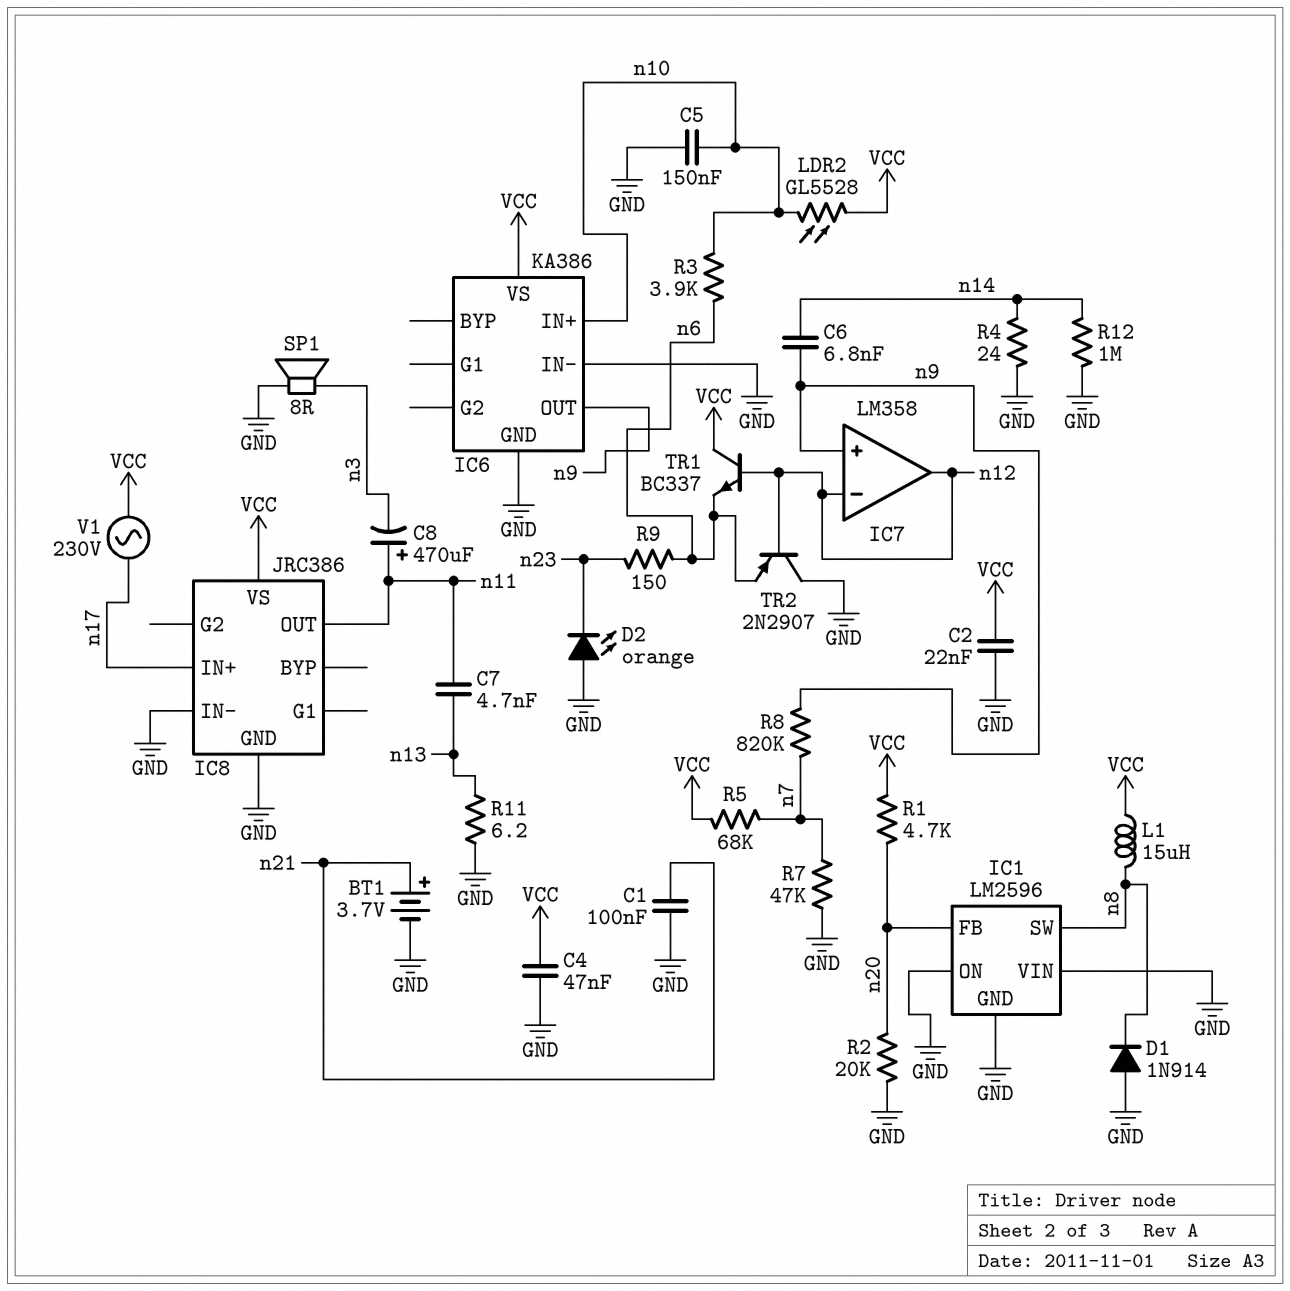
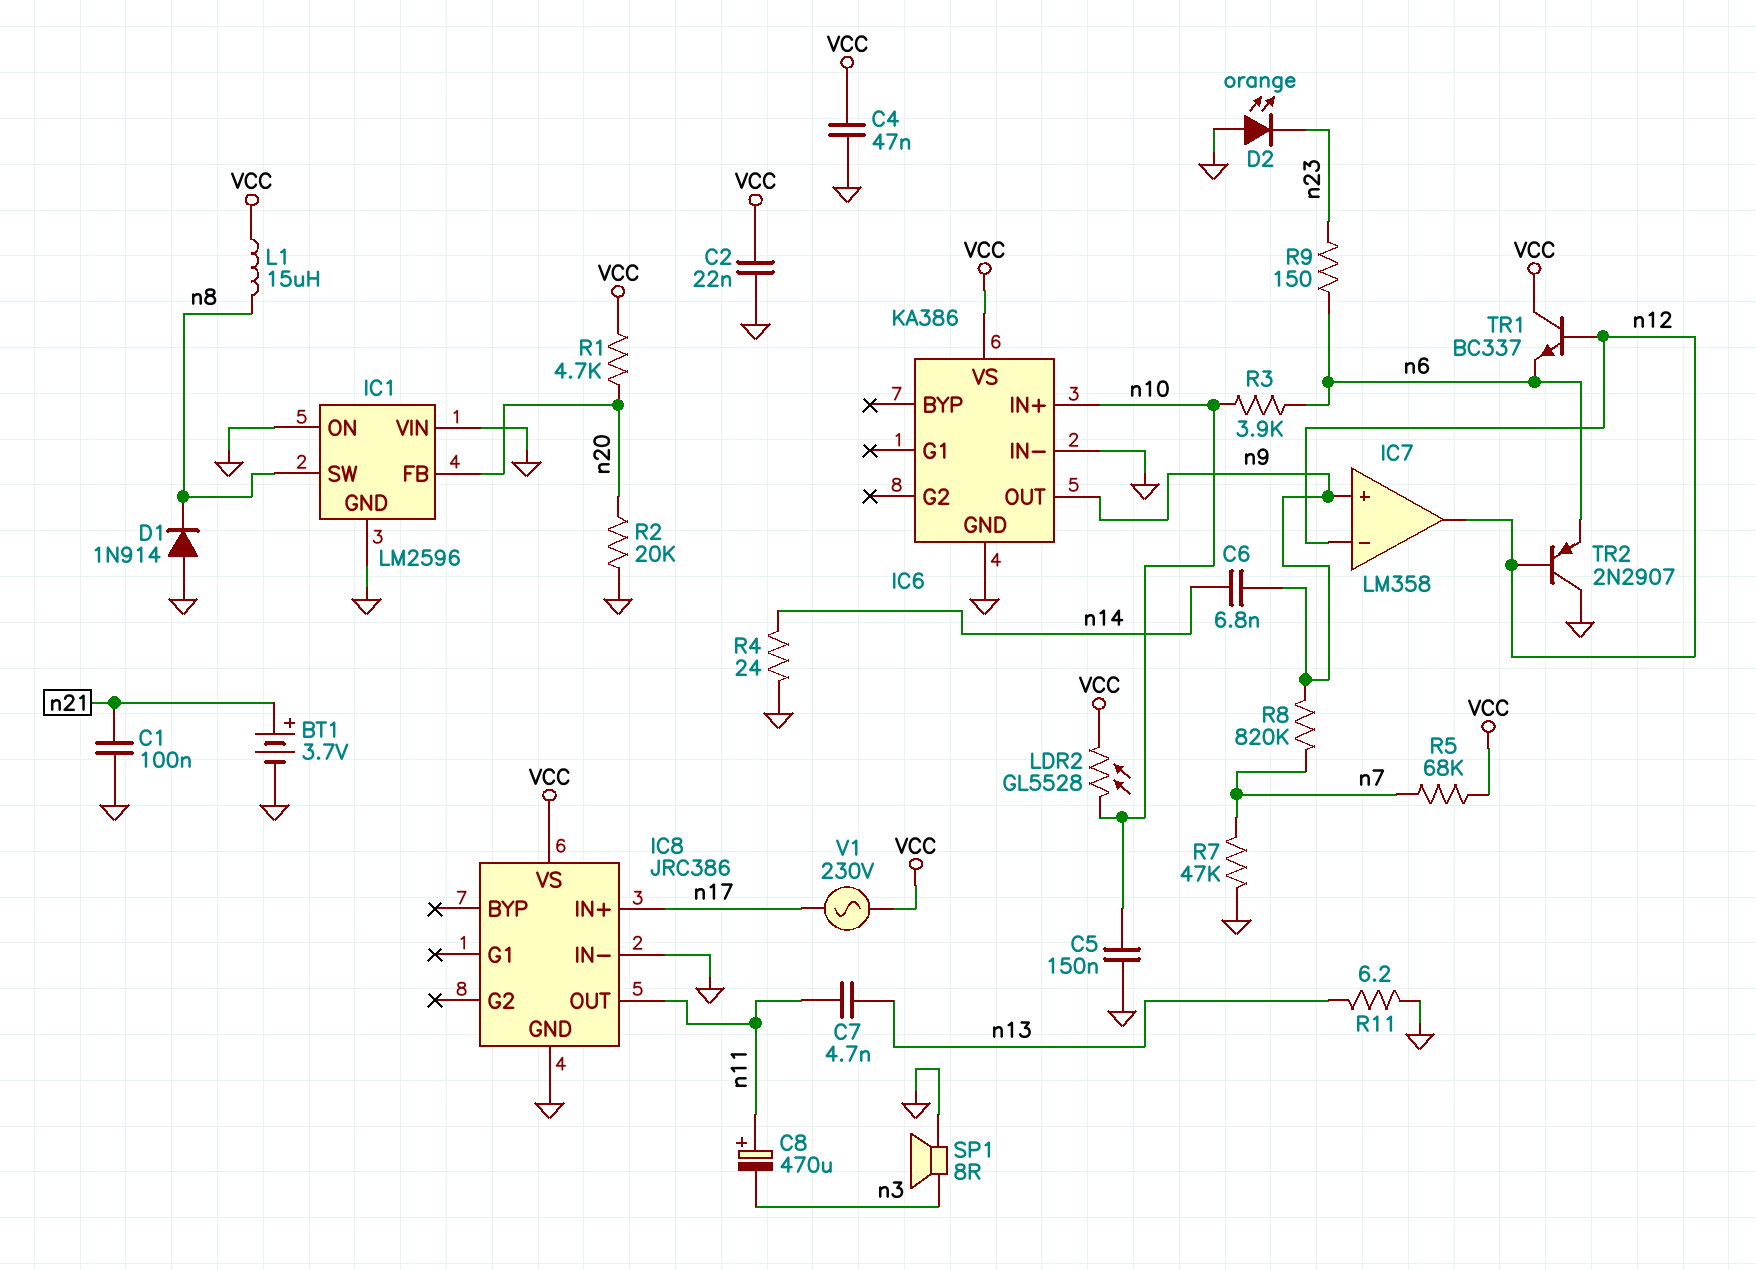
R12: 1M (GND, n14) -> none

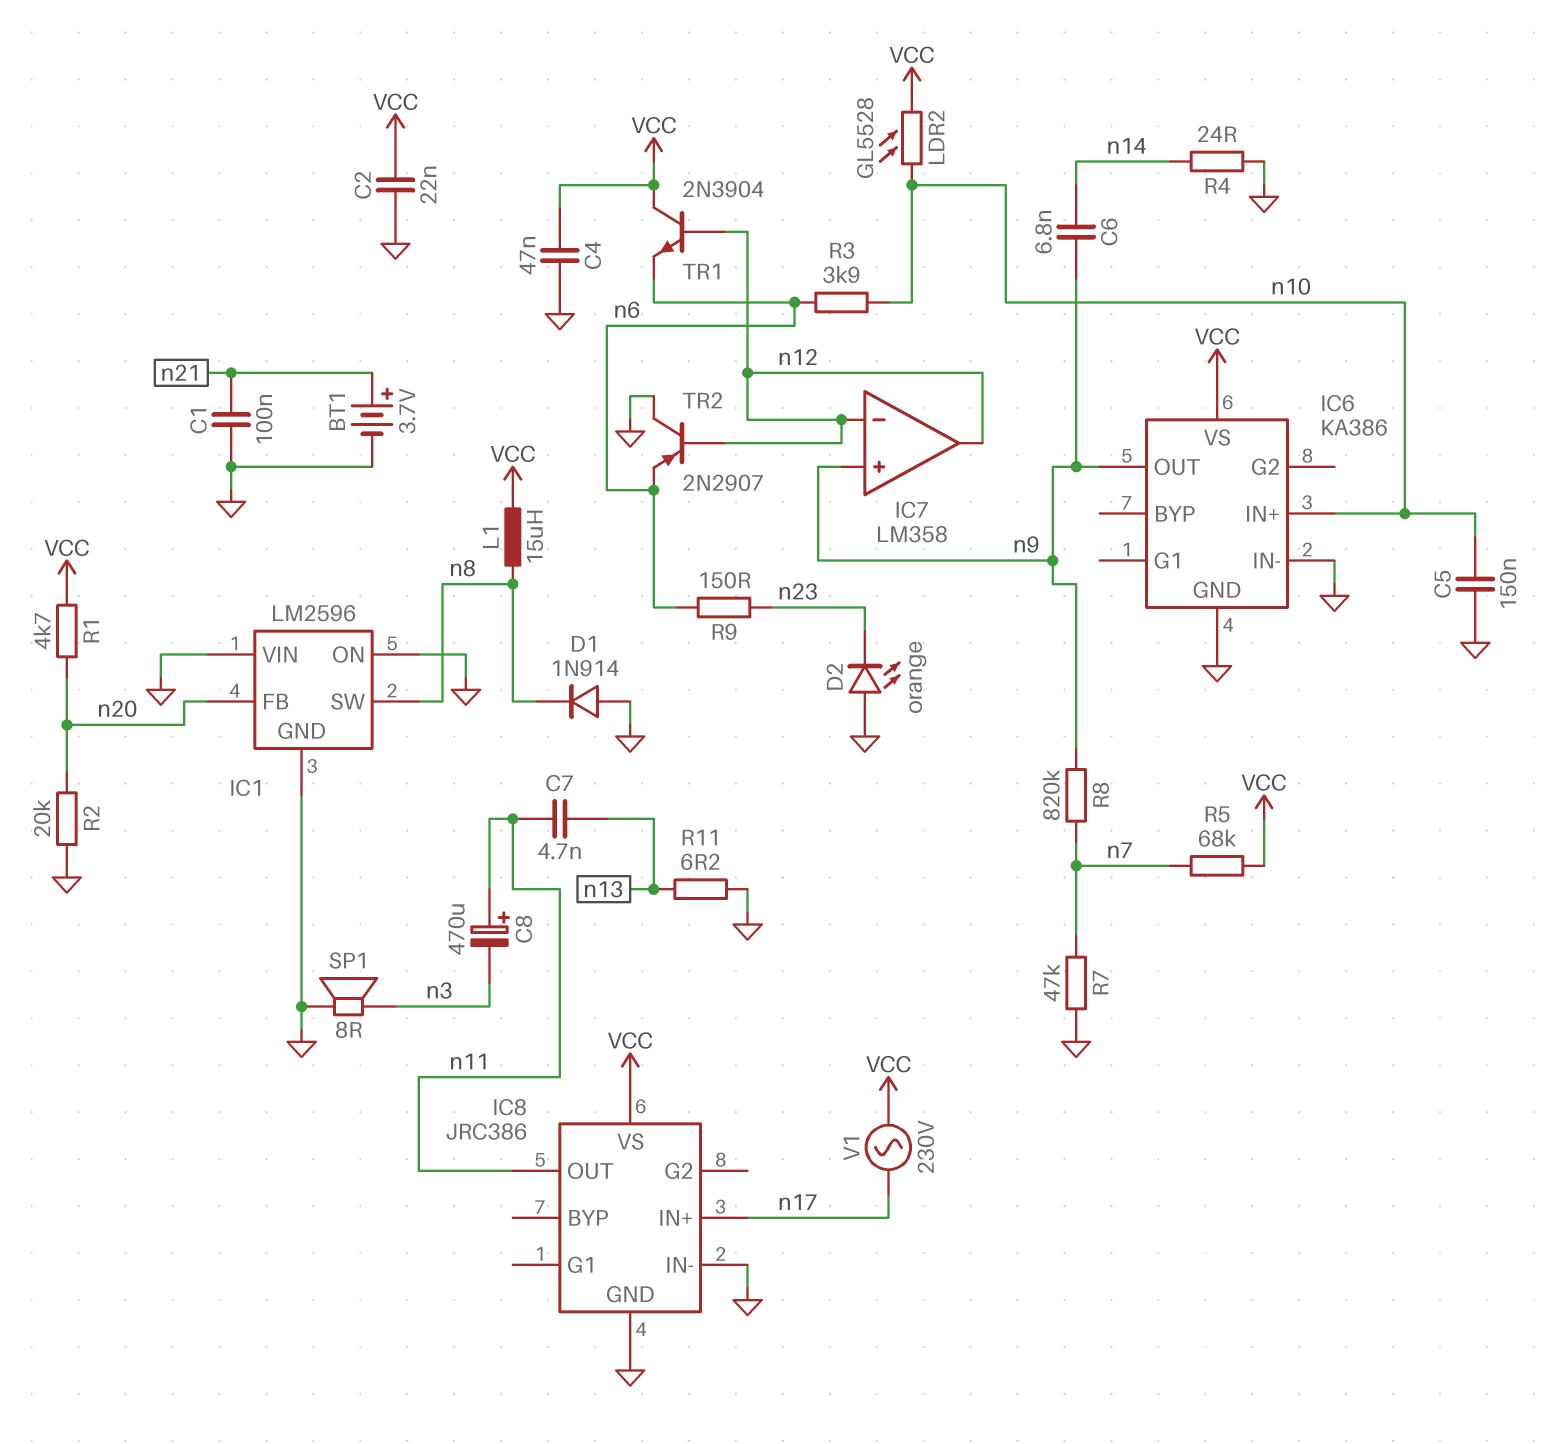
TR1: NPN BC337 (B n12, C VCC, E n6) -> NPN 2N3904 (B n12, C VCC, E n6)

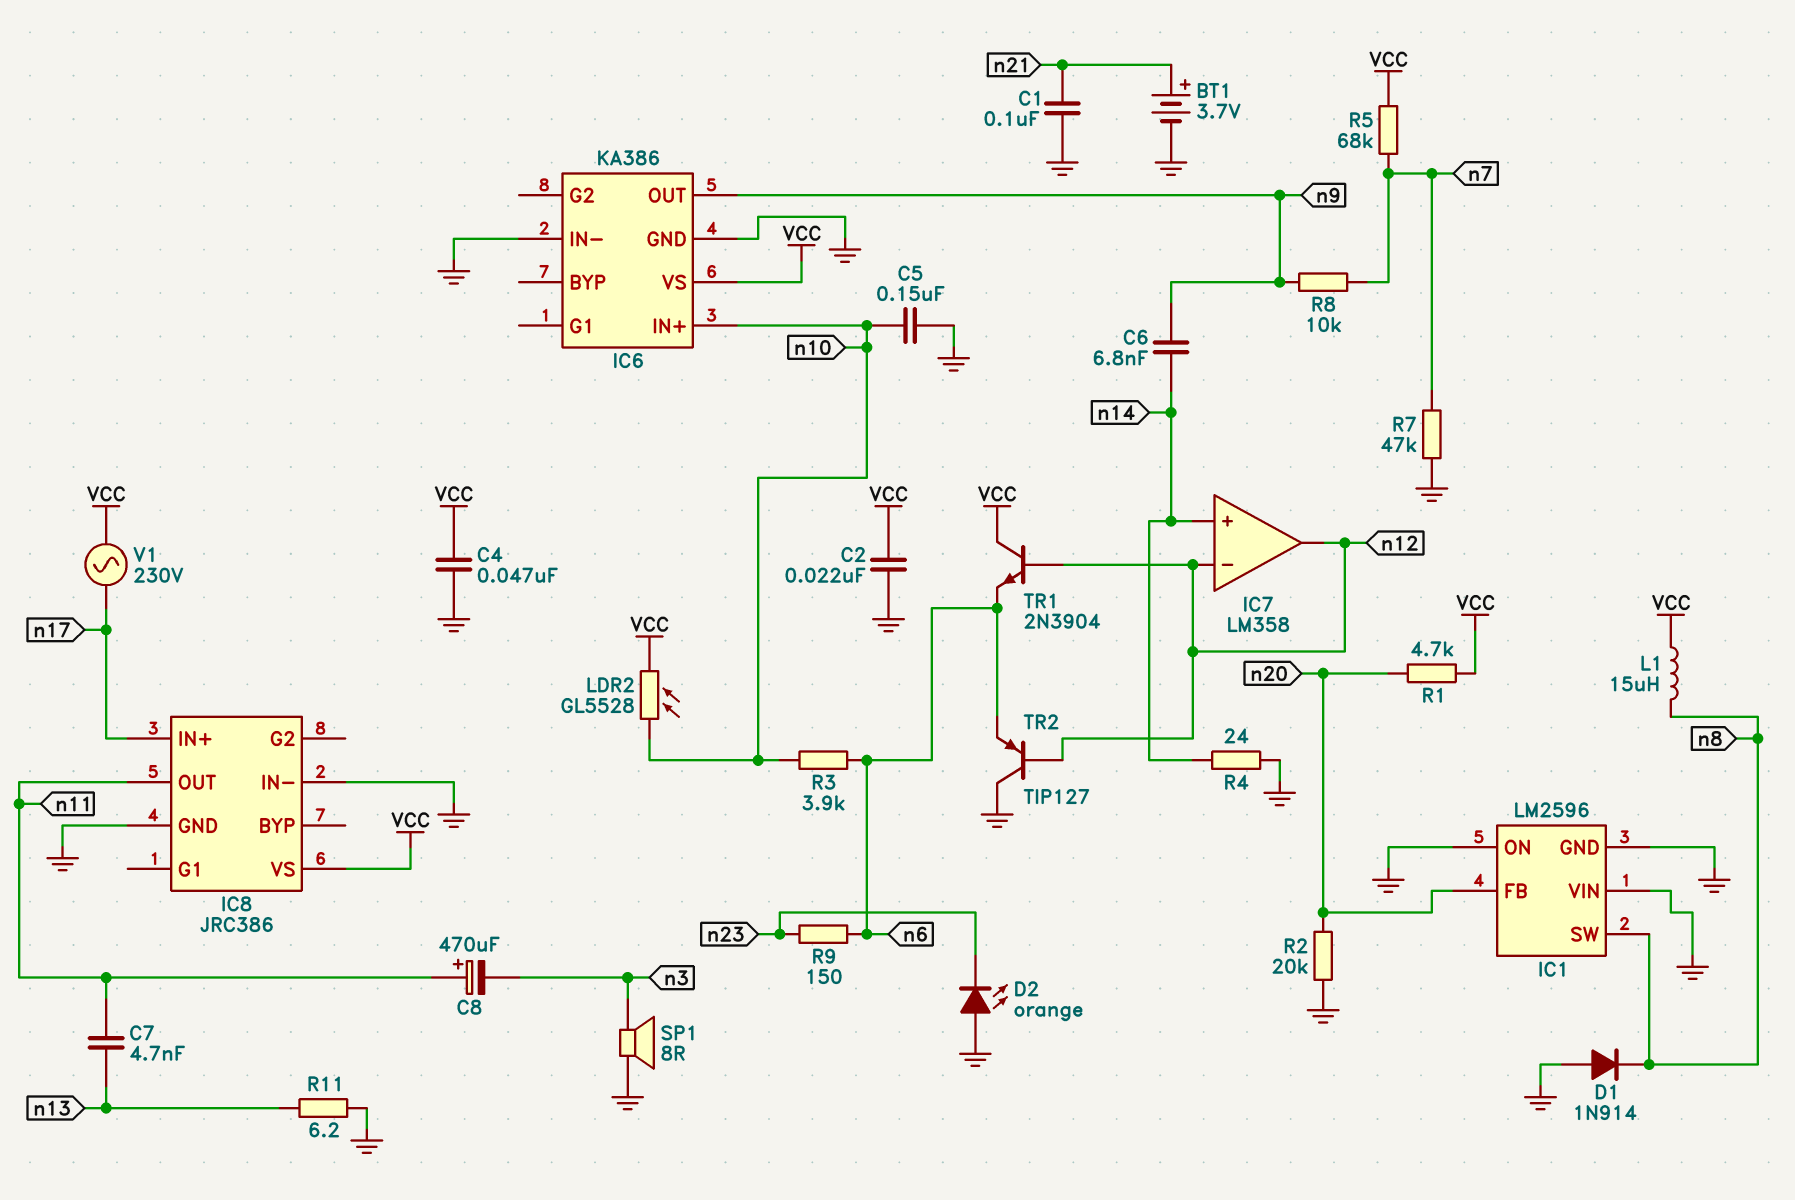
IC7 pin in+: n9 -> n14
R8: 820k (n7, n9) -> 10k (n7, n9)
TR2: PNP 2N2907 (B n12, C GND, E n6) -> PNP TIP127 (B n12, C GND, E n6)

